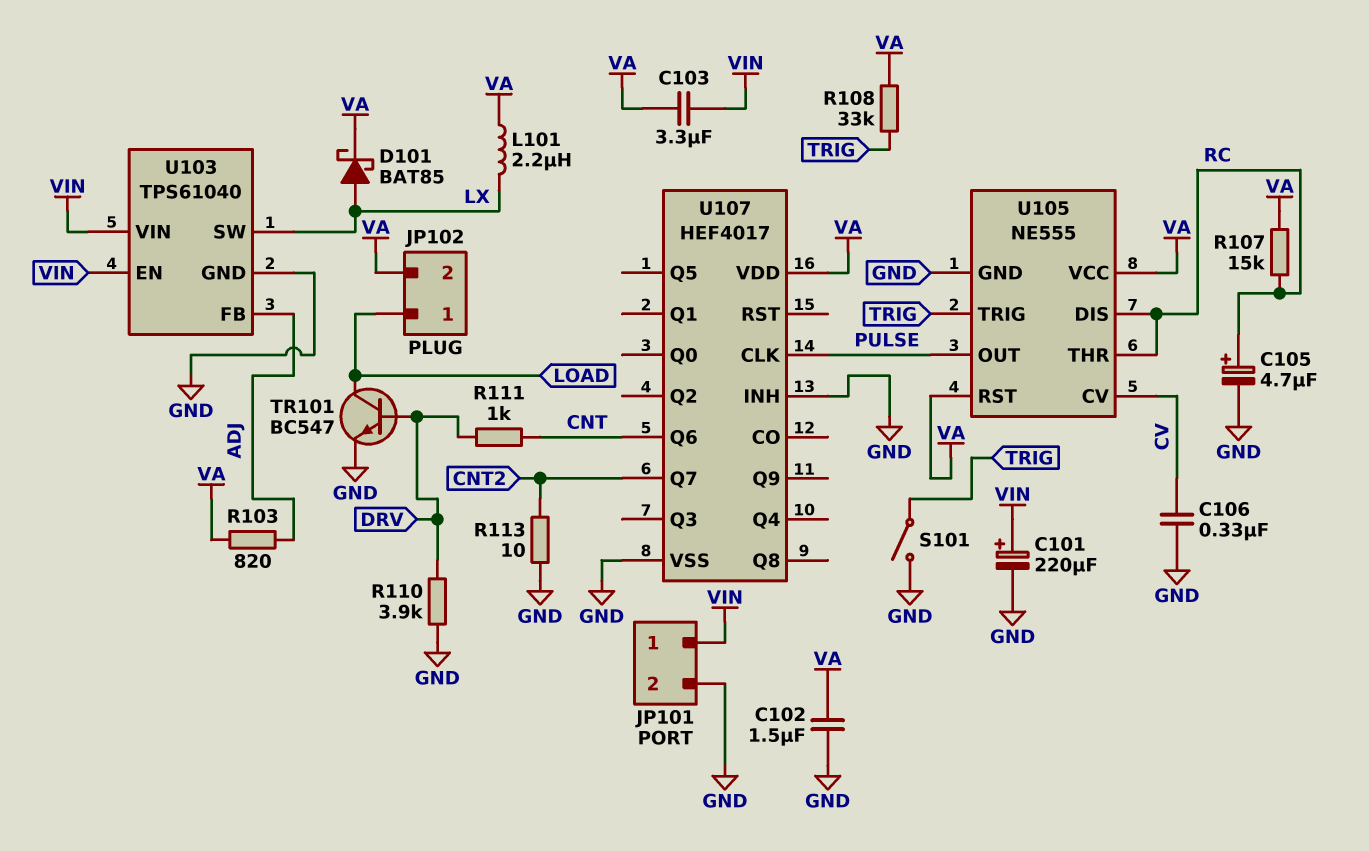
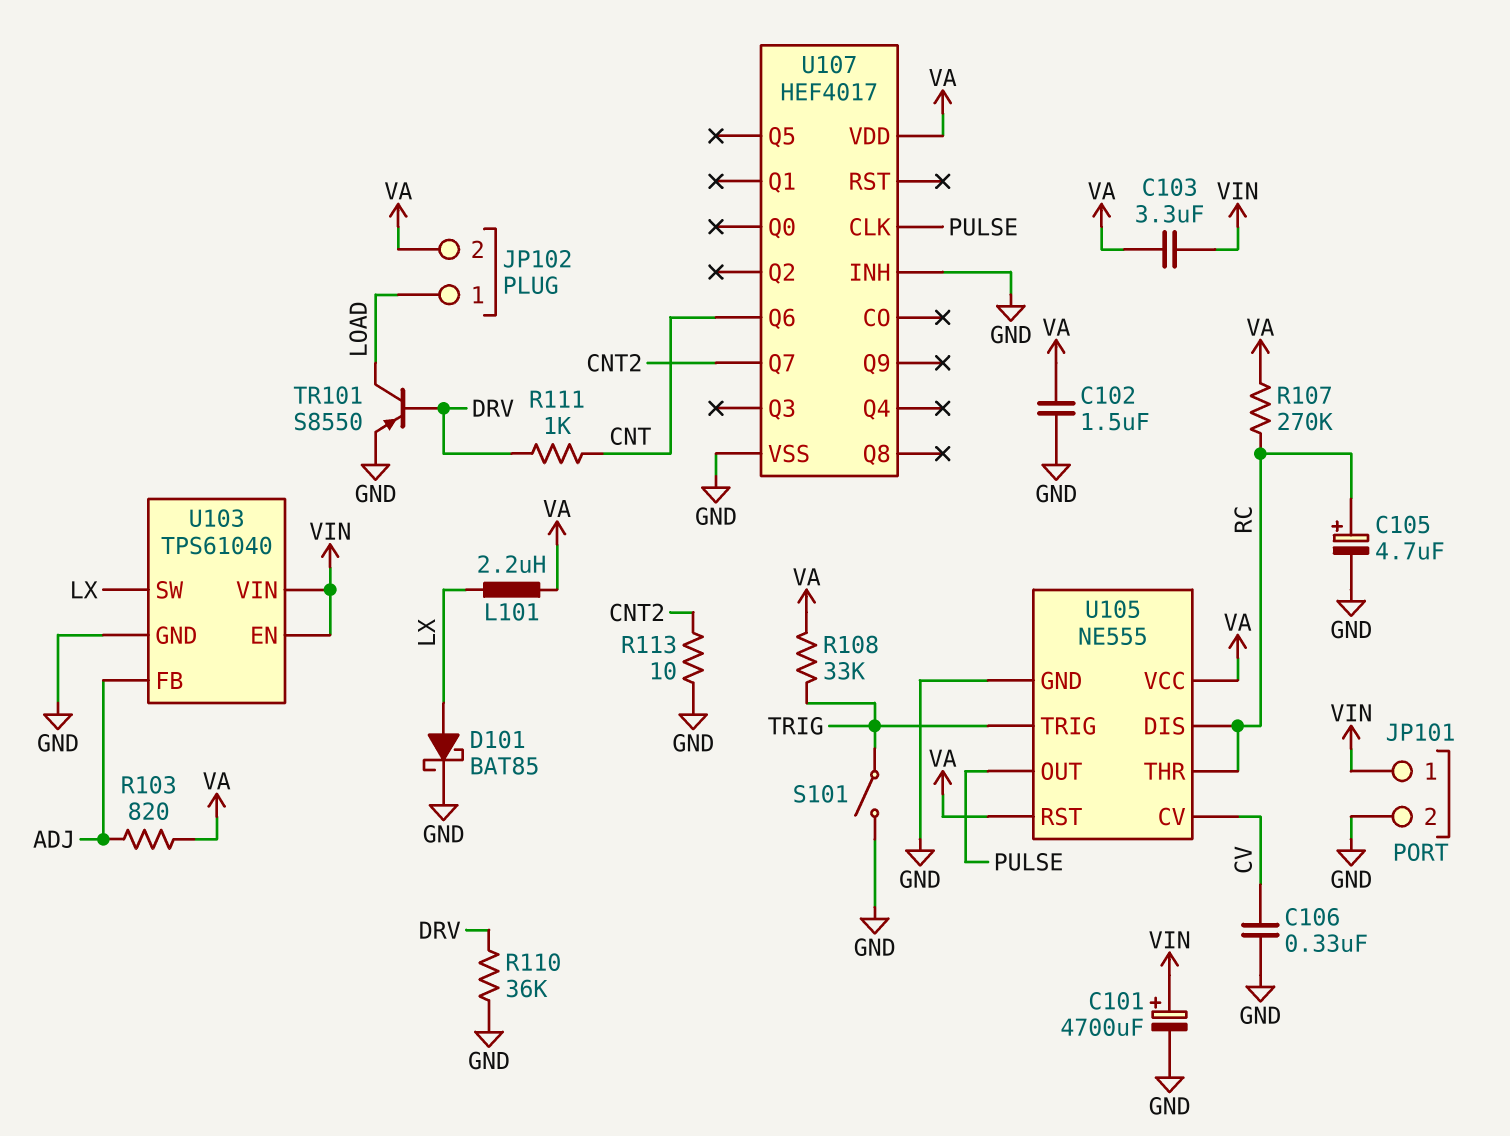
C101: 220uF (plus VIN, minus GND) -> 4700uF (plus VIN, minus GND)
D101: schottky BAT85 (A LX, K VA) -> schottky BAT85 (A LX, K GND)
R107: 15k (RC, VA) -> 270k (RC, VA)
R110: 3.9k (DRV, GND) -> 36k (DRV, GND)
TR101: NPN BC547 (B DRV, C LOAD, E GND) -> PNP S8550 (B DRV, C LOAD, E GND)

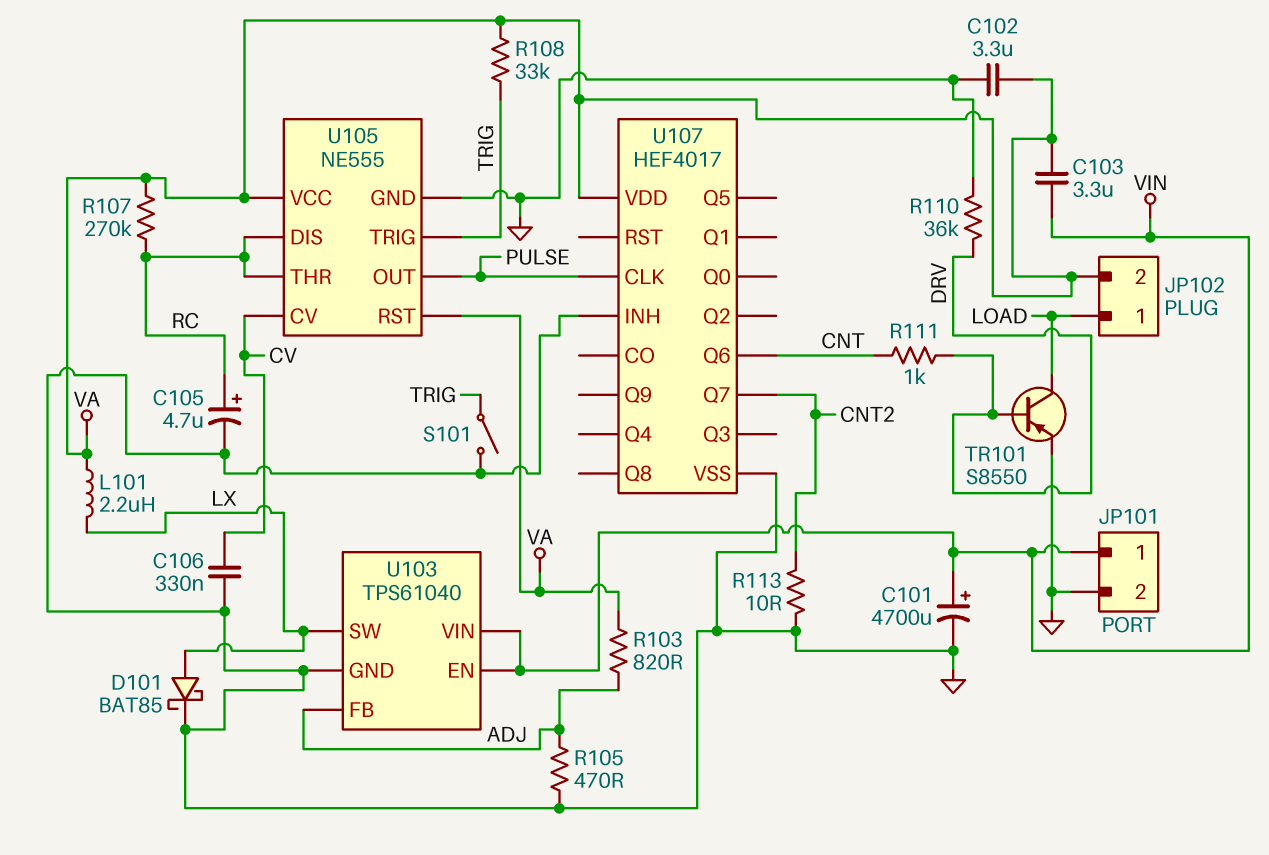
C102: 1.5uF (GND, VA) -> 3.3uF (GND, VA)
R105: none -> 470 (ADJ, GND)

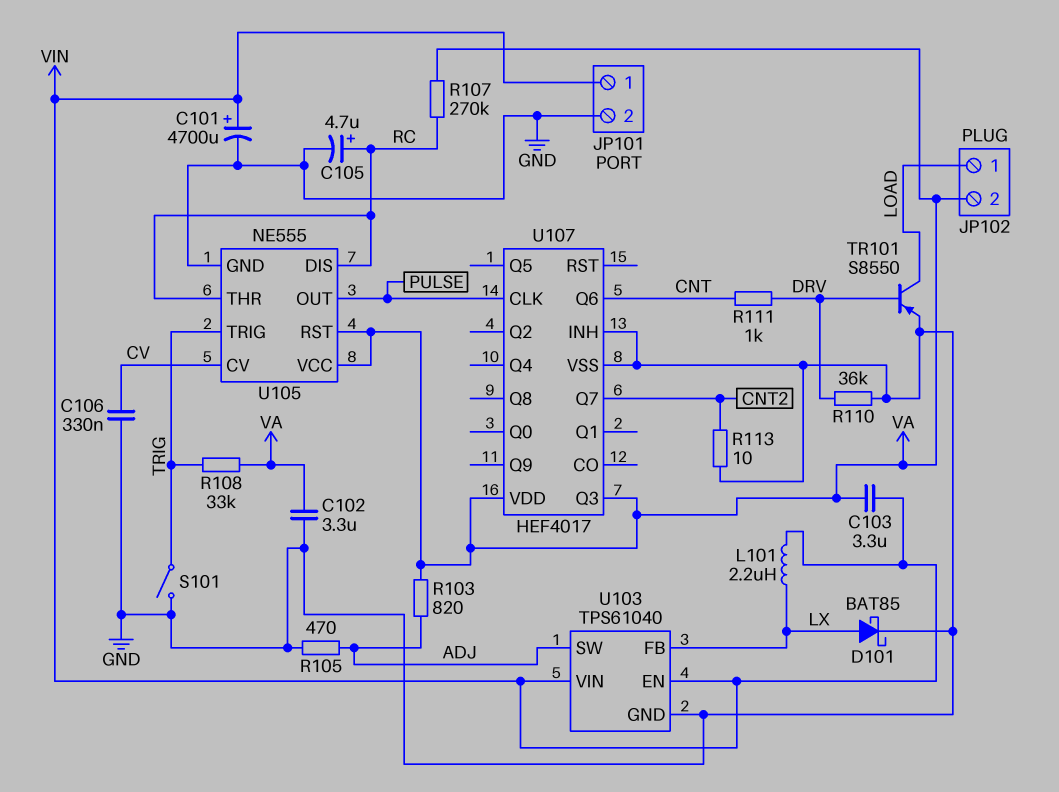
L101: 2.2uH (LX, VA) -> 2.2uH (LX, VIN)
U103 pin FB: ADJ -> LX
U103 pin SW: LX -> ADJ
U107 pin Q3: none -> VA

